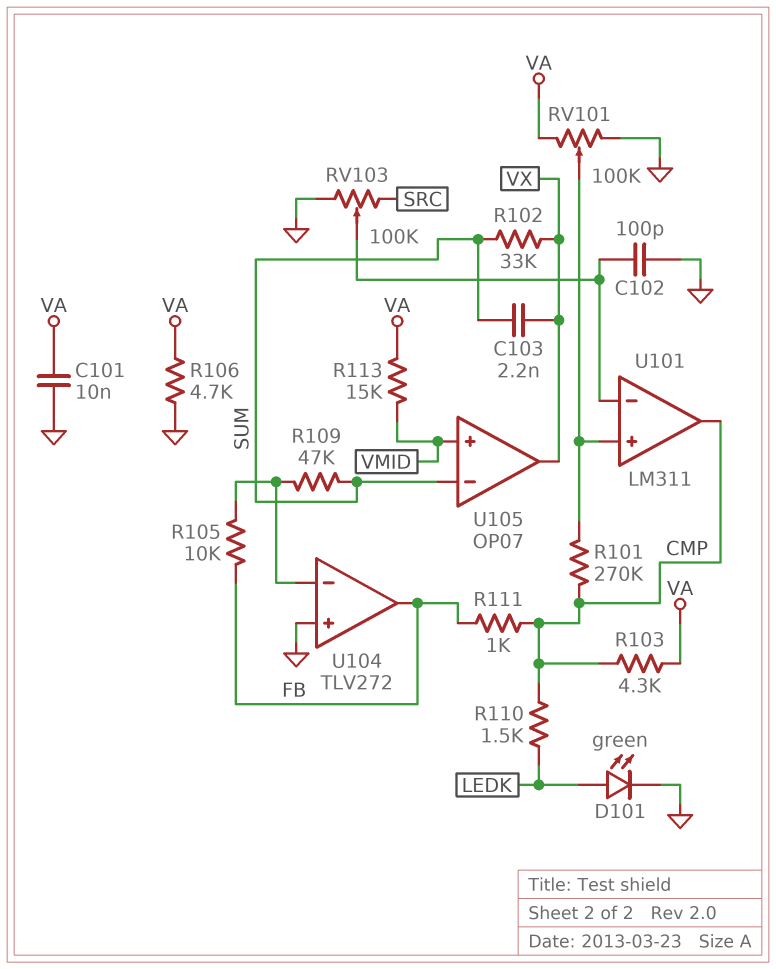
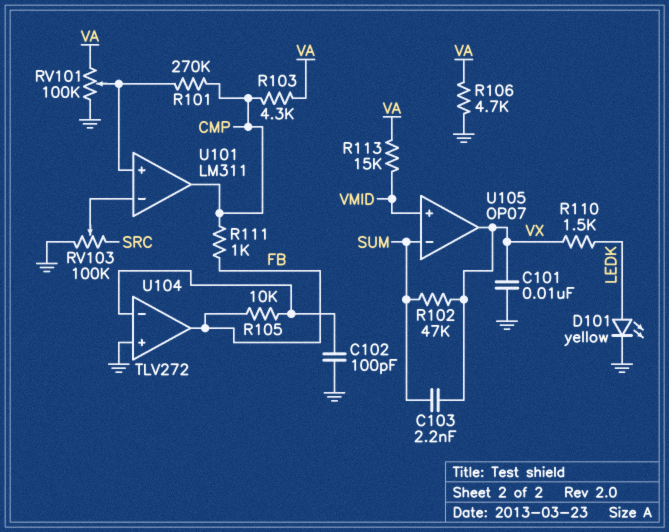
C101: 10nF (GND, VA) -> 10nF (GND, VX)
C102: 100pF (GND, U101/in-) -> 100pF (GND, U104/in-)
D101: LED green (A LEDK, K GND) -> LED yellow (A LEDK, K GND)
R102: 33k (SUM, VX) -> 47k (SUM, VX)
R109: 47k (SUM, U104/in-) -> none
R110: 1.5k (CMP, LEDK) -> 1.5k (LEDK, VX)

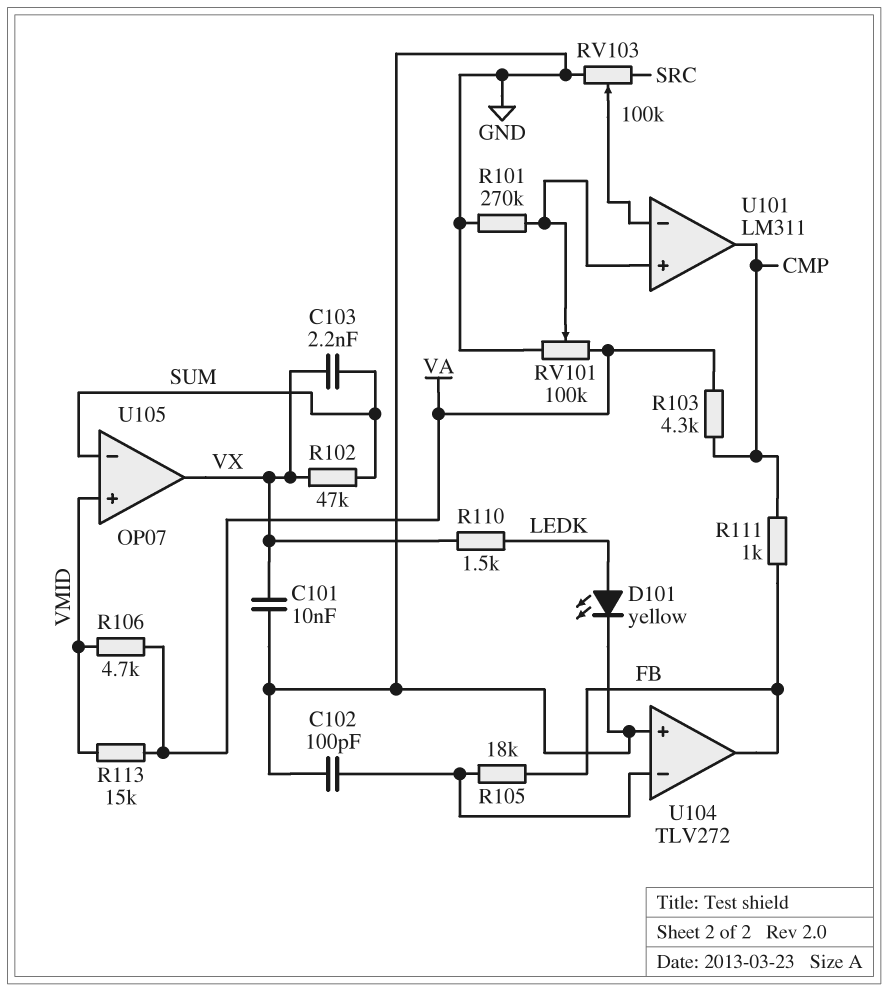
R101: 270k (CMP, U101/in+) -> 270k (GND, U101/in+)
R105: 10k (FB, U104/in-) -> 18k (FB, U104/in-)
R106: 4.7k (GND, VA) -> 4.7k (VA, VMID)

